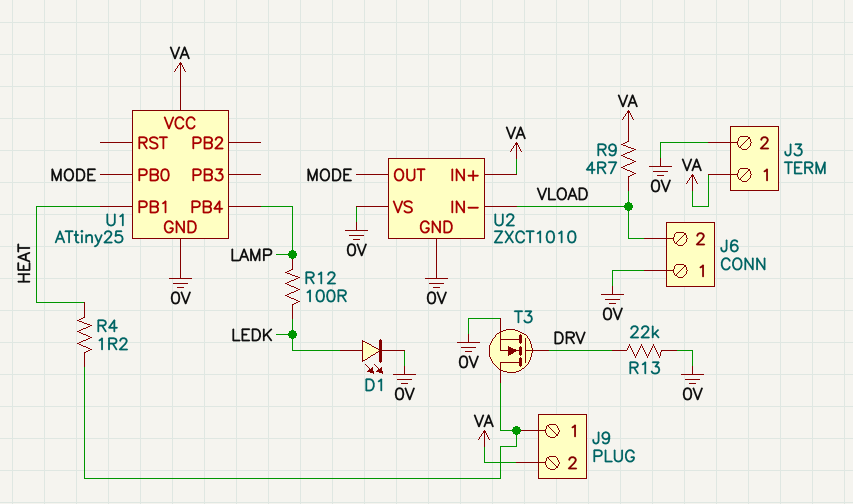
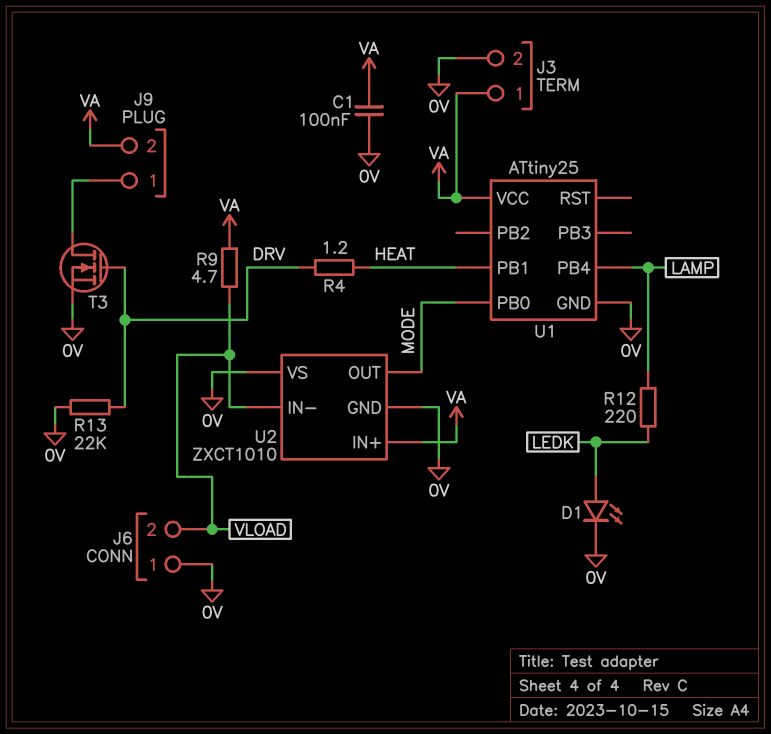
C1: none -> 100nF (0V, VA)
R4: 1.2 (HEAT, J9/1) -> 1.2 (DRV, HEAT)
R12: 100 (LAMP, LEDK) -> 220 (LAMP, LEDK)

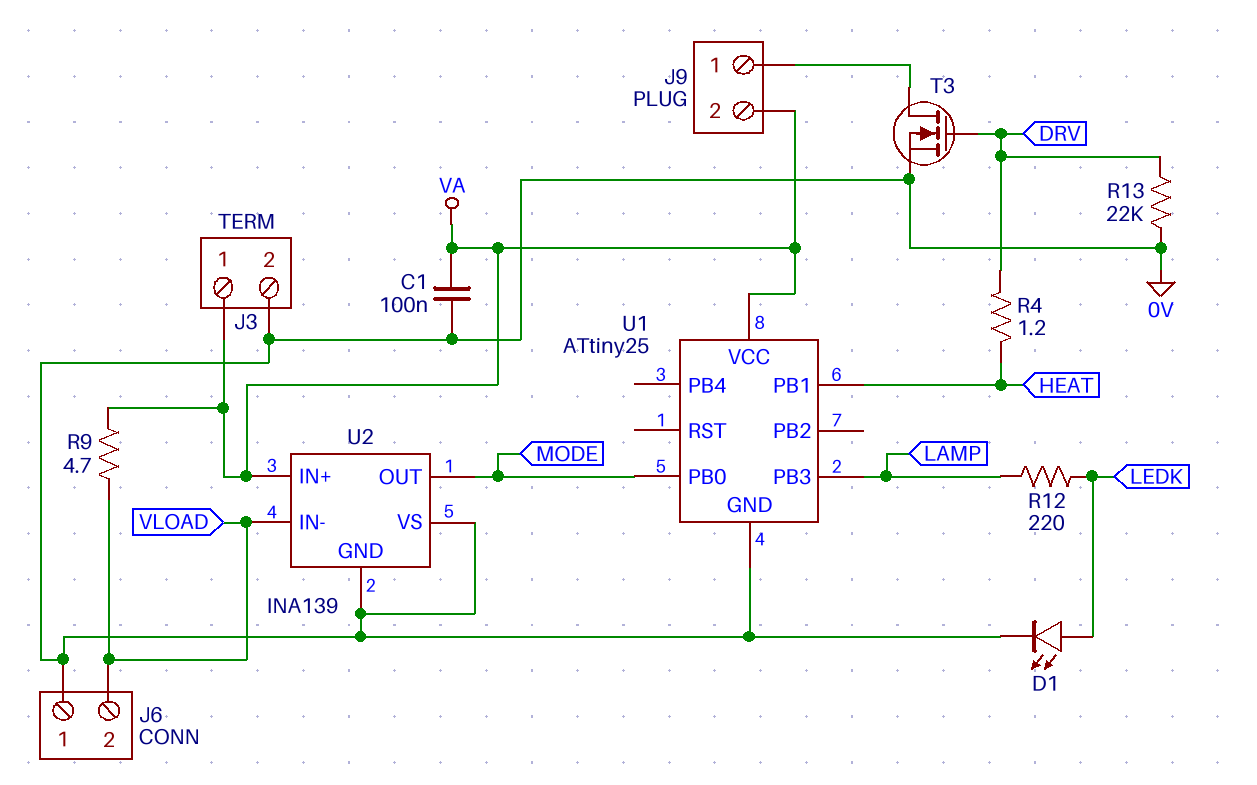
U1 pin PB3: none -> LAMP
U1 pin PB4: LAMP -> none
U2: ZXCT1010 -> INA139

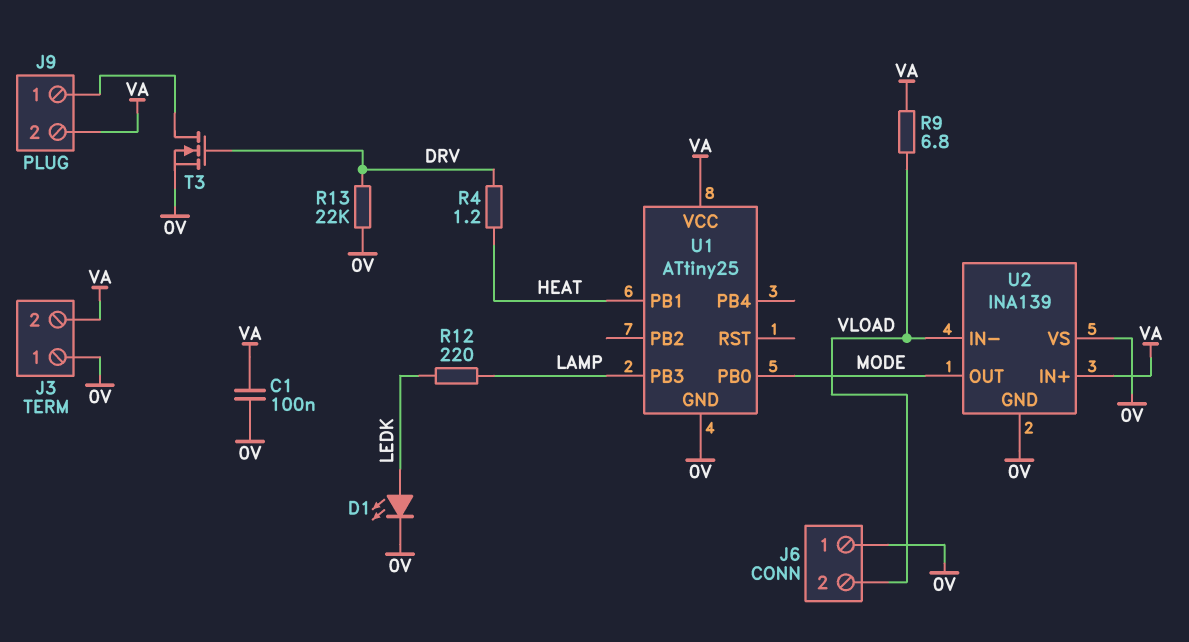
J3 pin 1: VA -> 0V
J3 pin 2: 0V -> VA
R9: 4.7 (VA, VLOAD) -> 6.8 (VA, VLOAD)

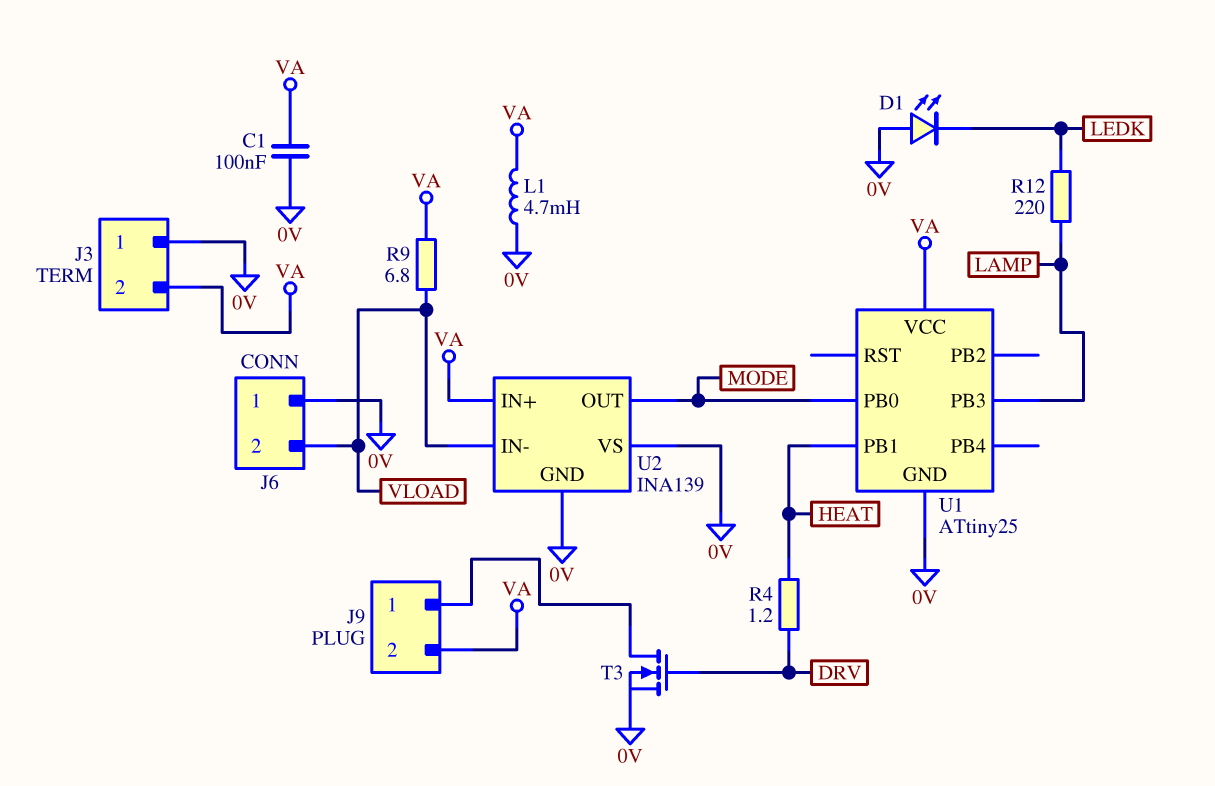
D1: LED (A LEDK, K 0V) -> LED (A 0V, K LEDK)
L1: none -> 4.7mH (0V, VA)
R13: 22k (0V, DRV) -> none

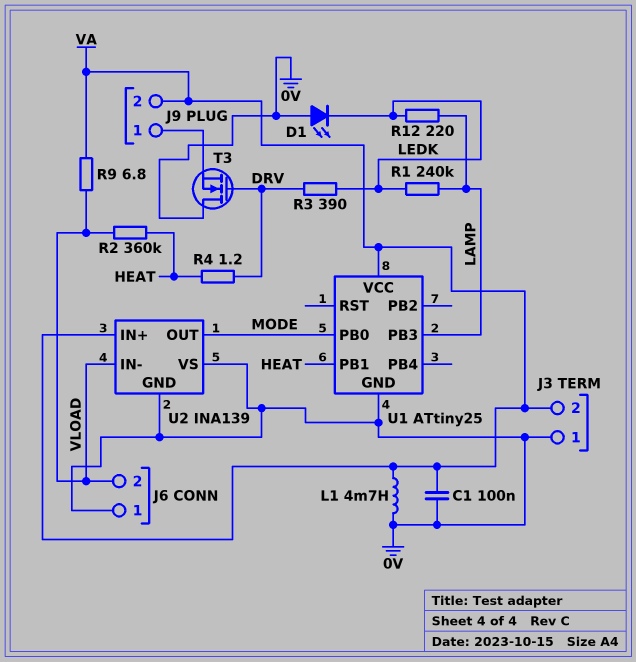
R1: none -> 240k (LAMP, LEDK)
R2: none -> 360k (HEAT, VLOAD)
R3: none -> 390 (DRV, LEDK)
T3: NMOS (G DRV, D J9/1, S 0V) -> NMOS (G DRV, D 0V, S J9/1)

